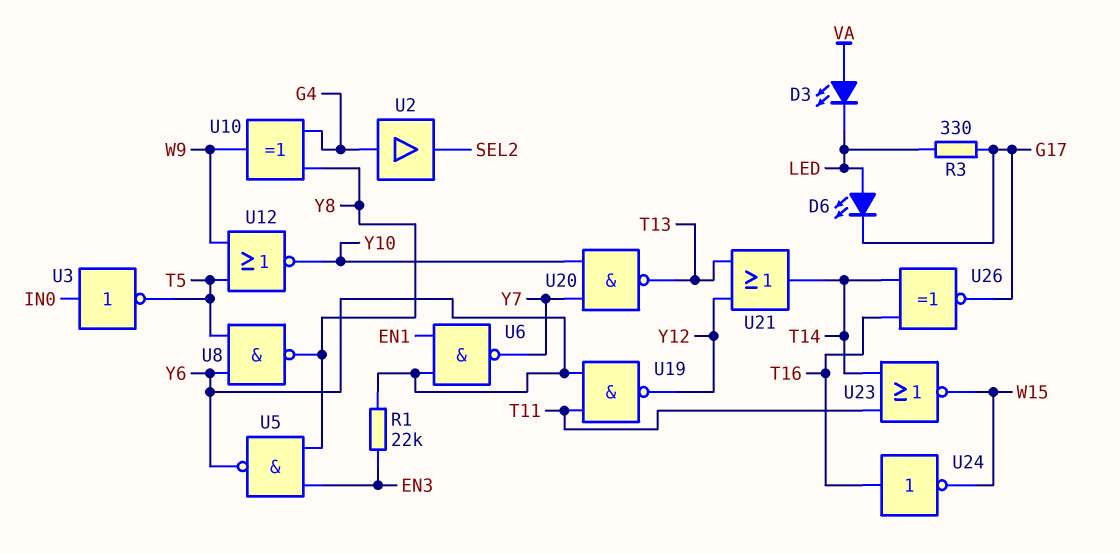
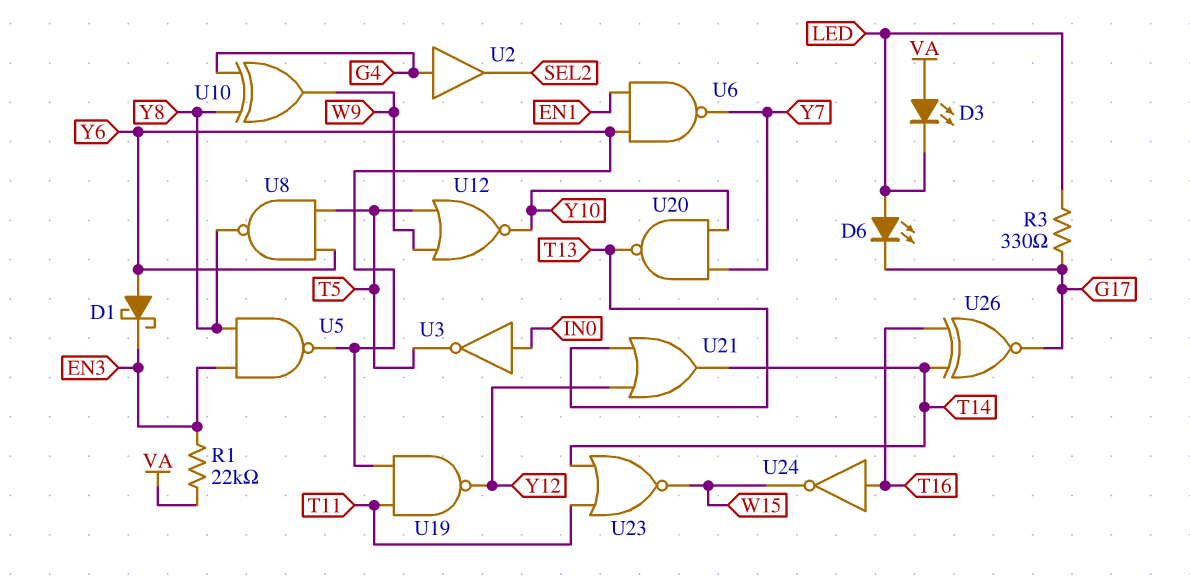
D1: none -> schottky (A Y6, K EN3)
R1: 22k (EN3, Y6) -> 22k (EN3, VA)

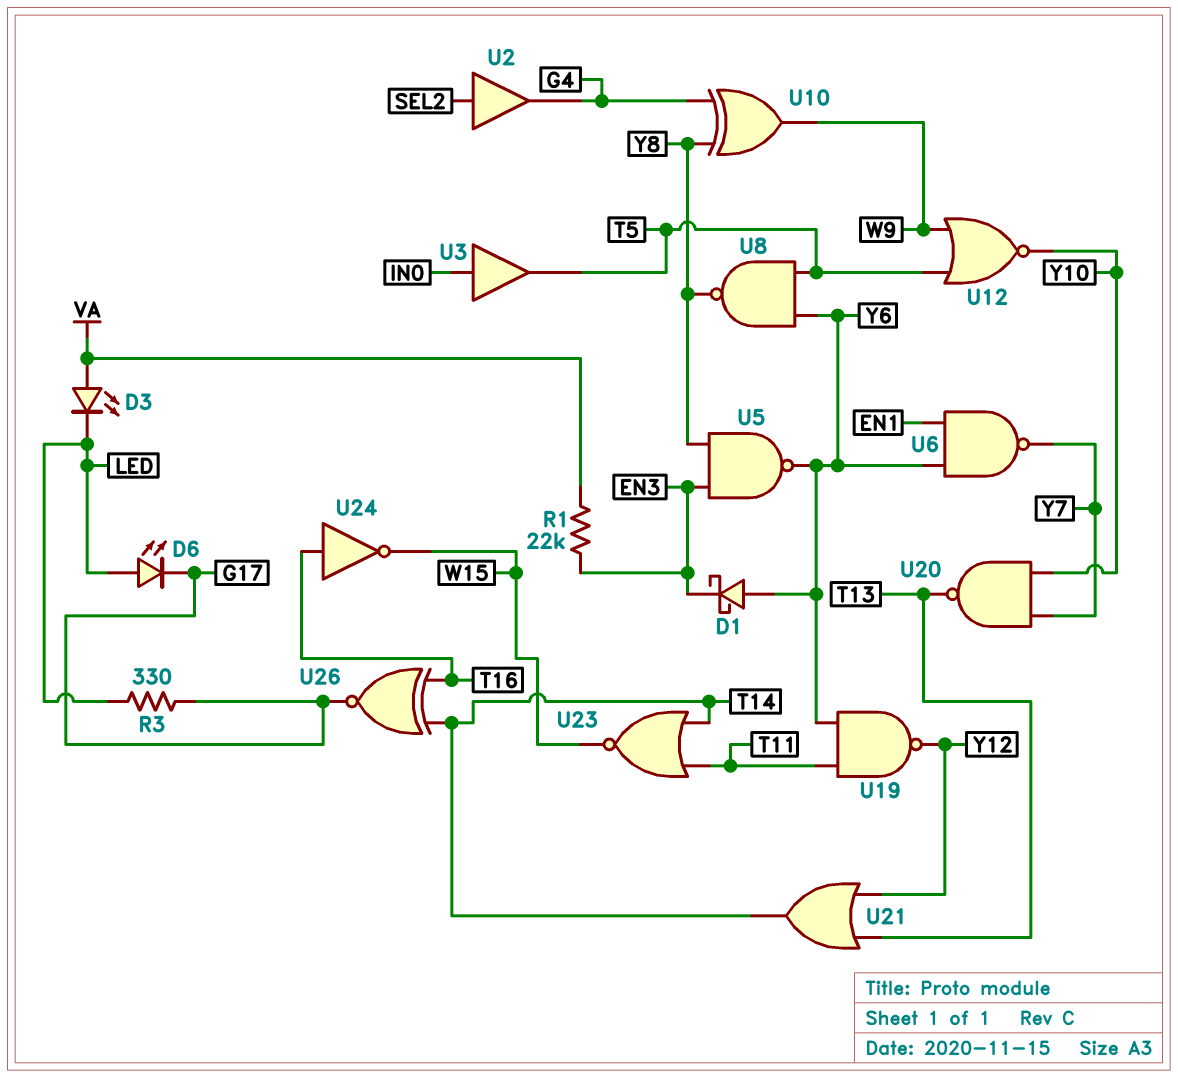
U2: buffer (in G4, out SEL2) -> buffer (in SEL2, out G4)
U3: NOT (in IN0, out T5) -> buffer (in IN0, out T5)

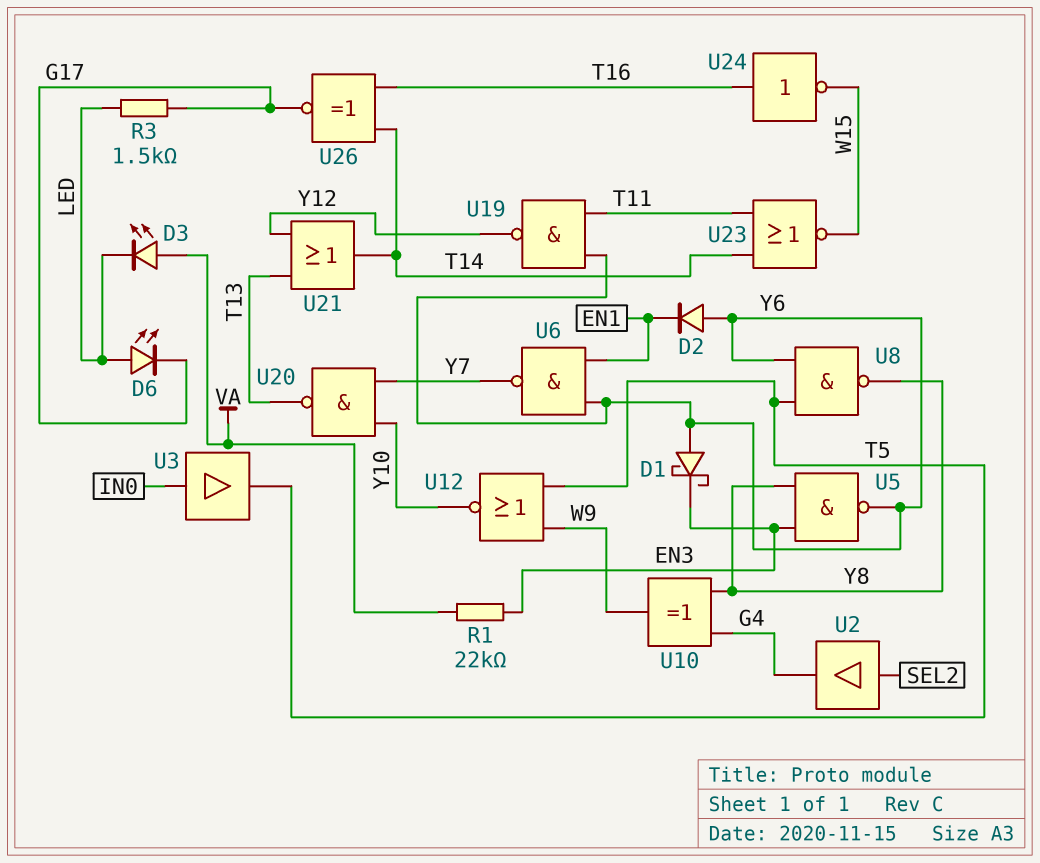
D2: none -> diode (A Y6, K EN1)
R3: 330 (G17, LED) -> 1.5k (G17, LED)

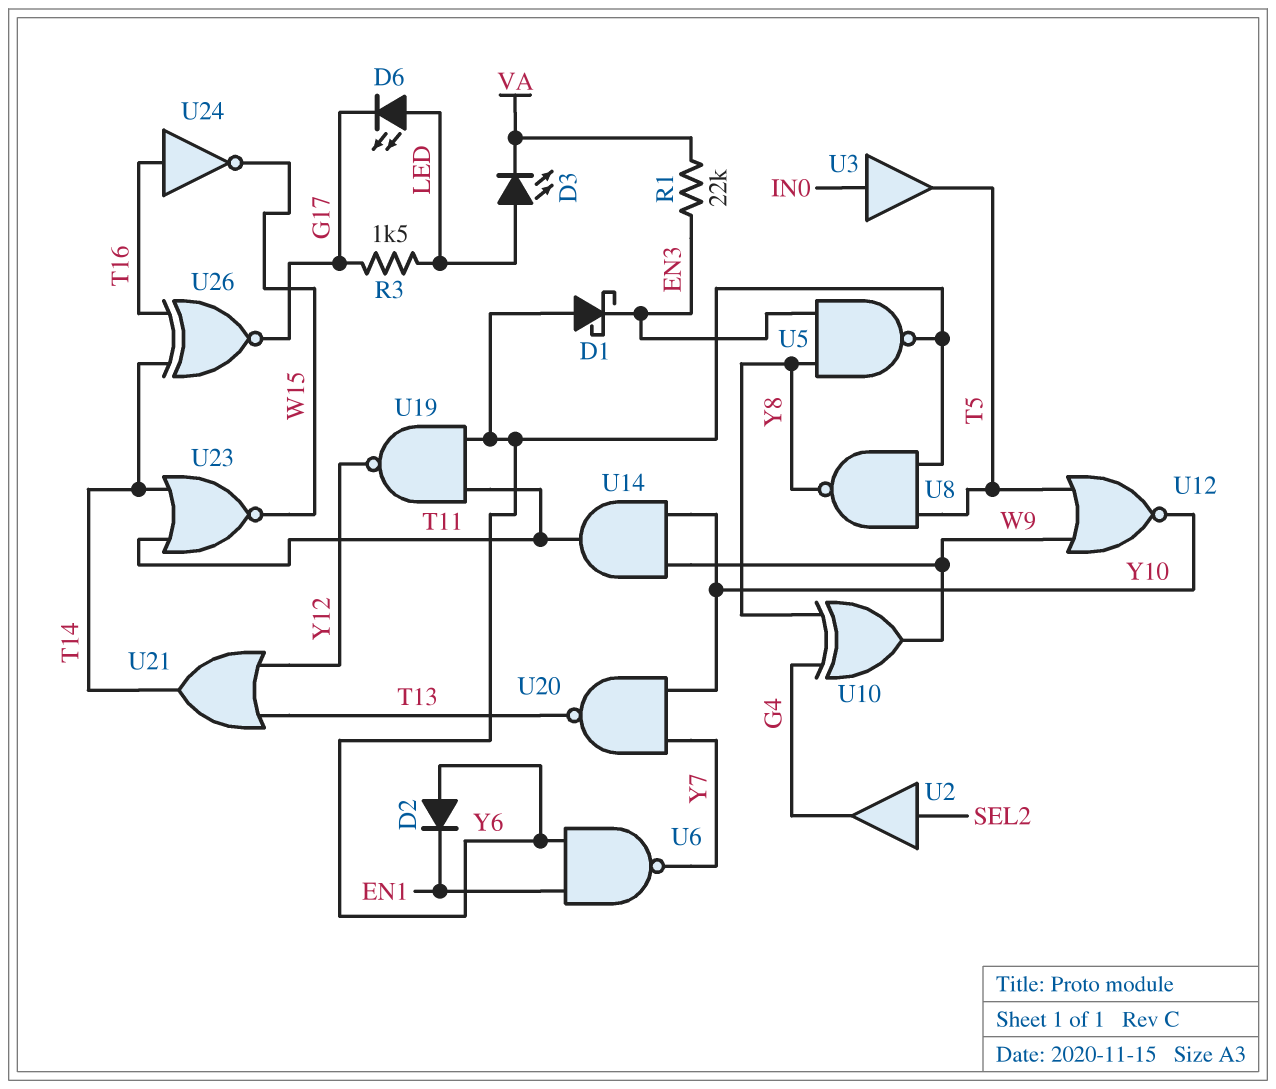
D3: LED (A VA, K LED) -> LED (A LED, K VA)
U14: none -> AND (in W9, in Y10, out T11)

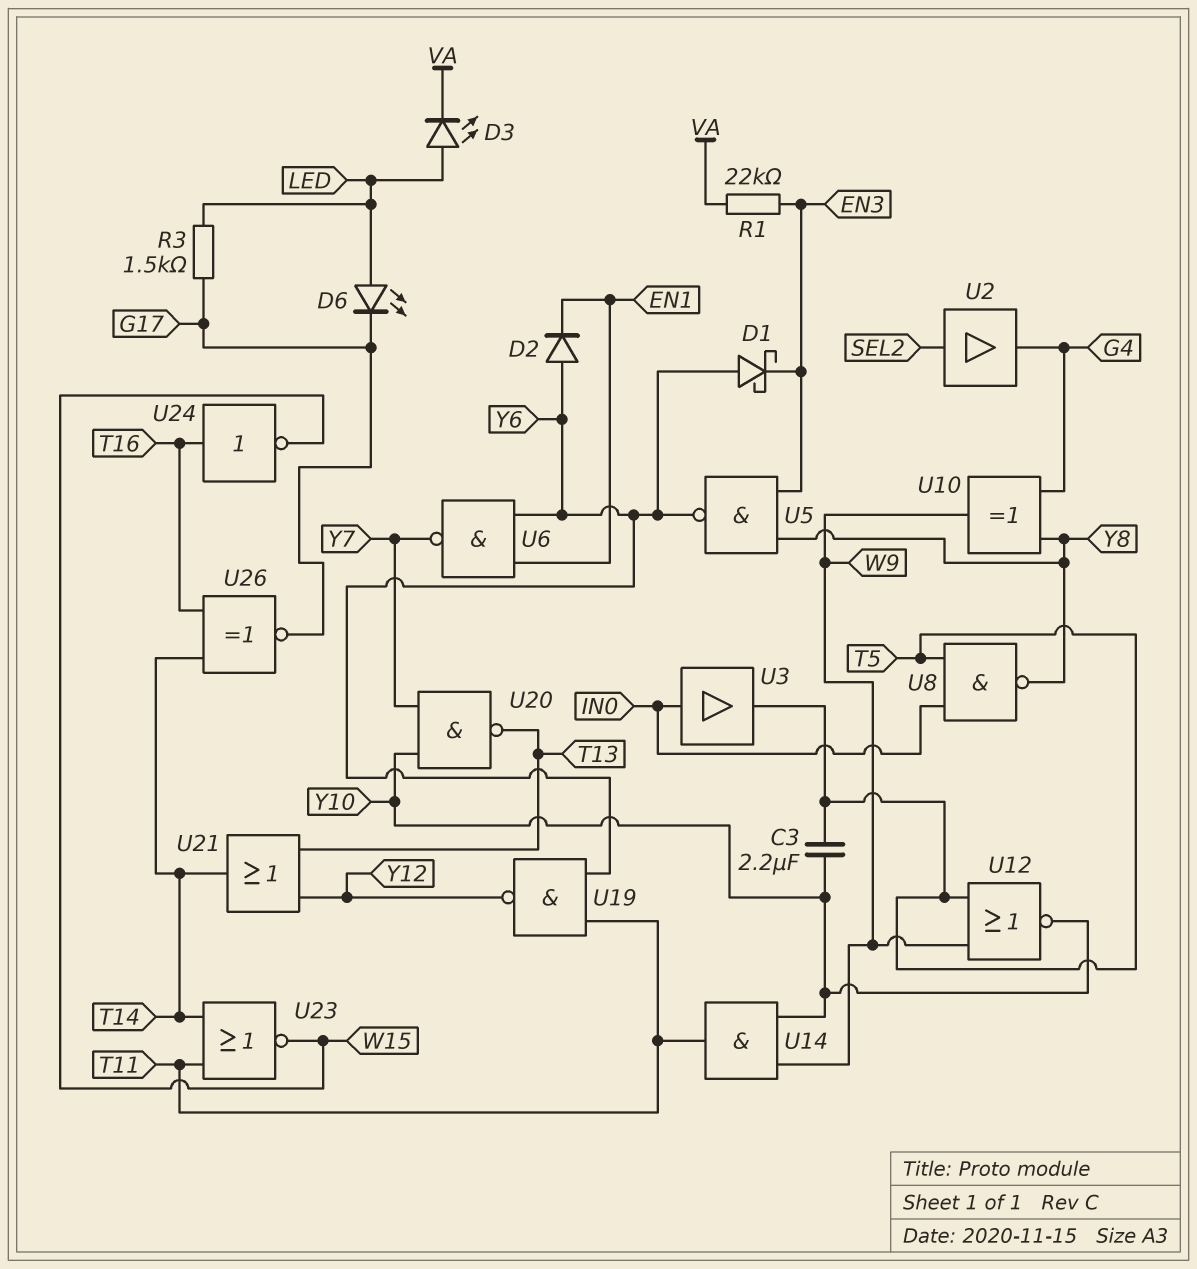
C3: none -> 2.2uF (T5, Y10)
U8: NAND (in T5, in Y6, out Y8) -> NAND (in IN0, in T5, out Y8)

